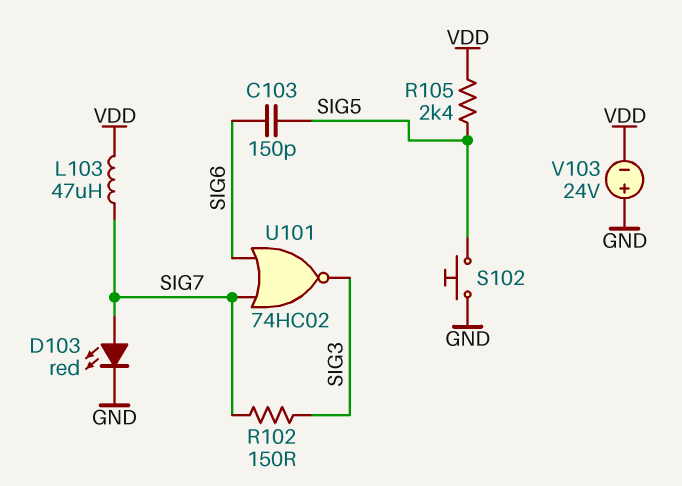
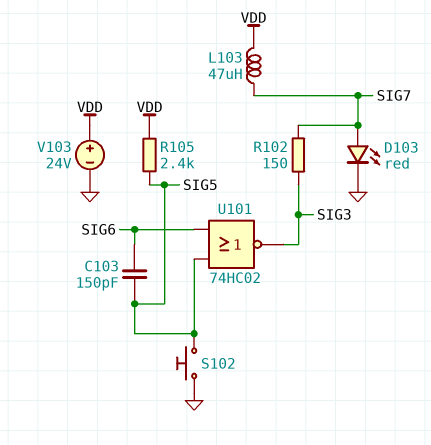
U101: NOR 74HC02 (in SIG6, in SIG7, out SIG3) -> NOR 74HC02 (in SIG5, in SIG6, out SIG3)
V103: 24V (plus GND, minus VDD) -> 24V (plus VDD, minus GND)

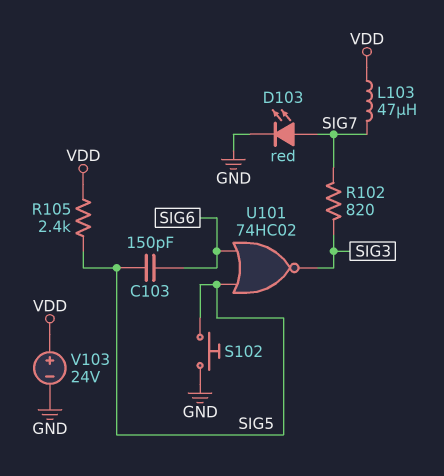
R102: 150 (SIG3, SIG7) -> 820 (SIG3, SIG7)

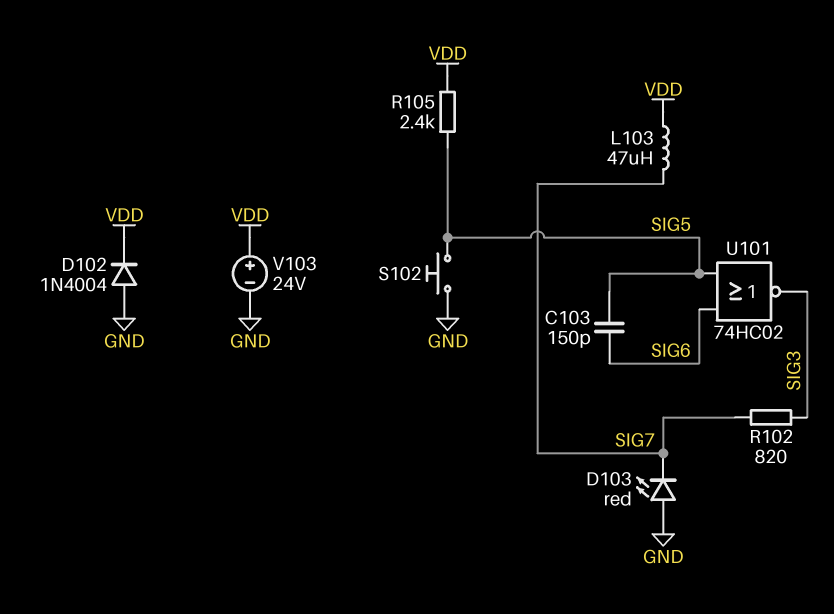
D102: none -> diode 1N4004 (A GND, K VDD)
D103: LED red (A SIG7, K GND) -> LED red (A GND, K SIG7)

